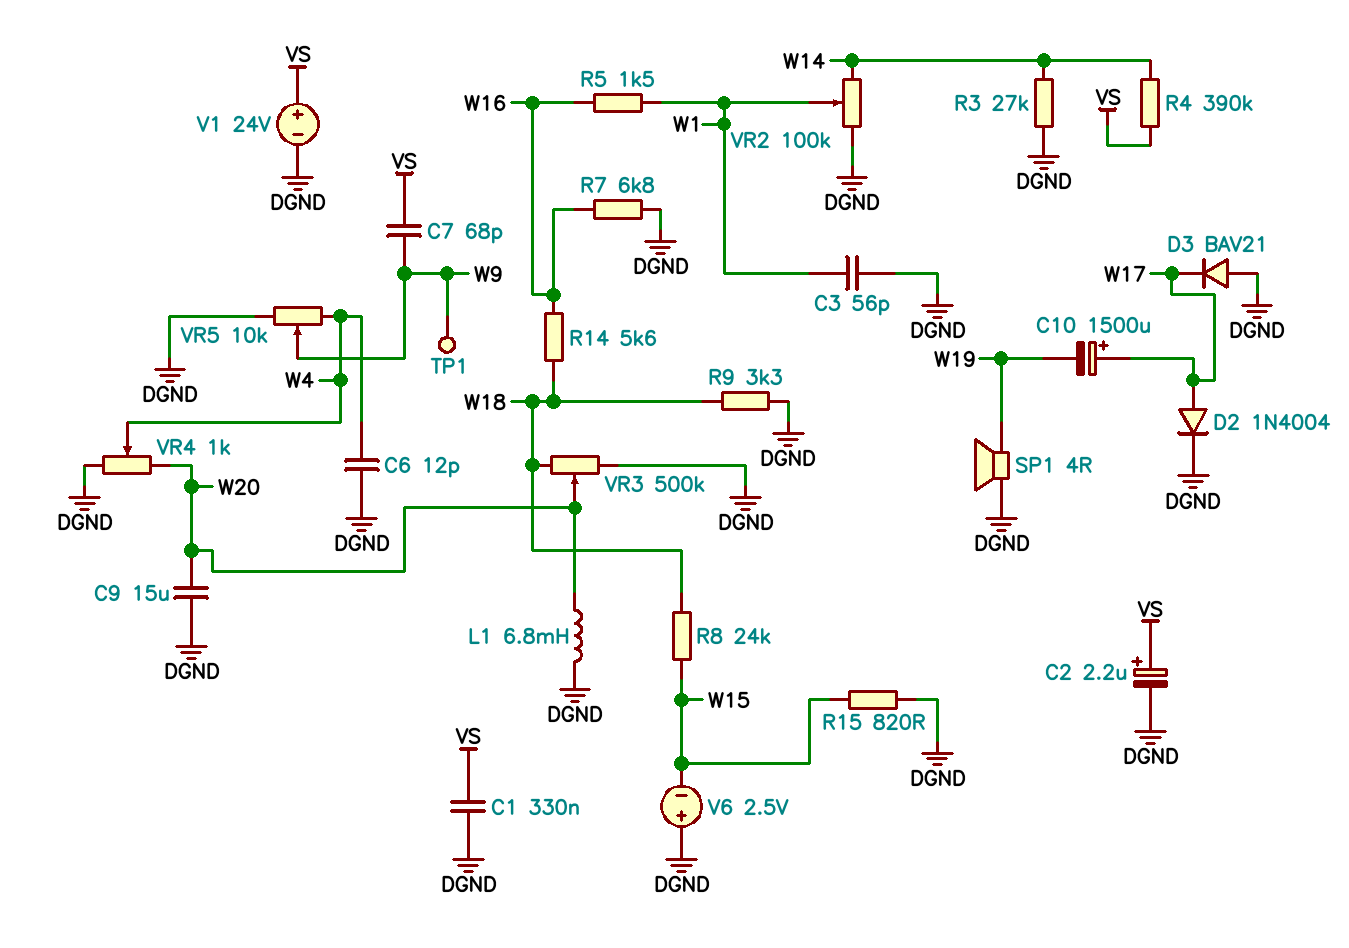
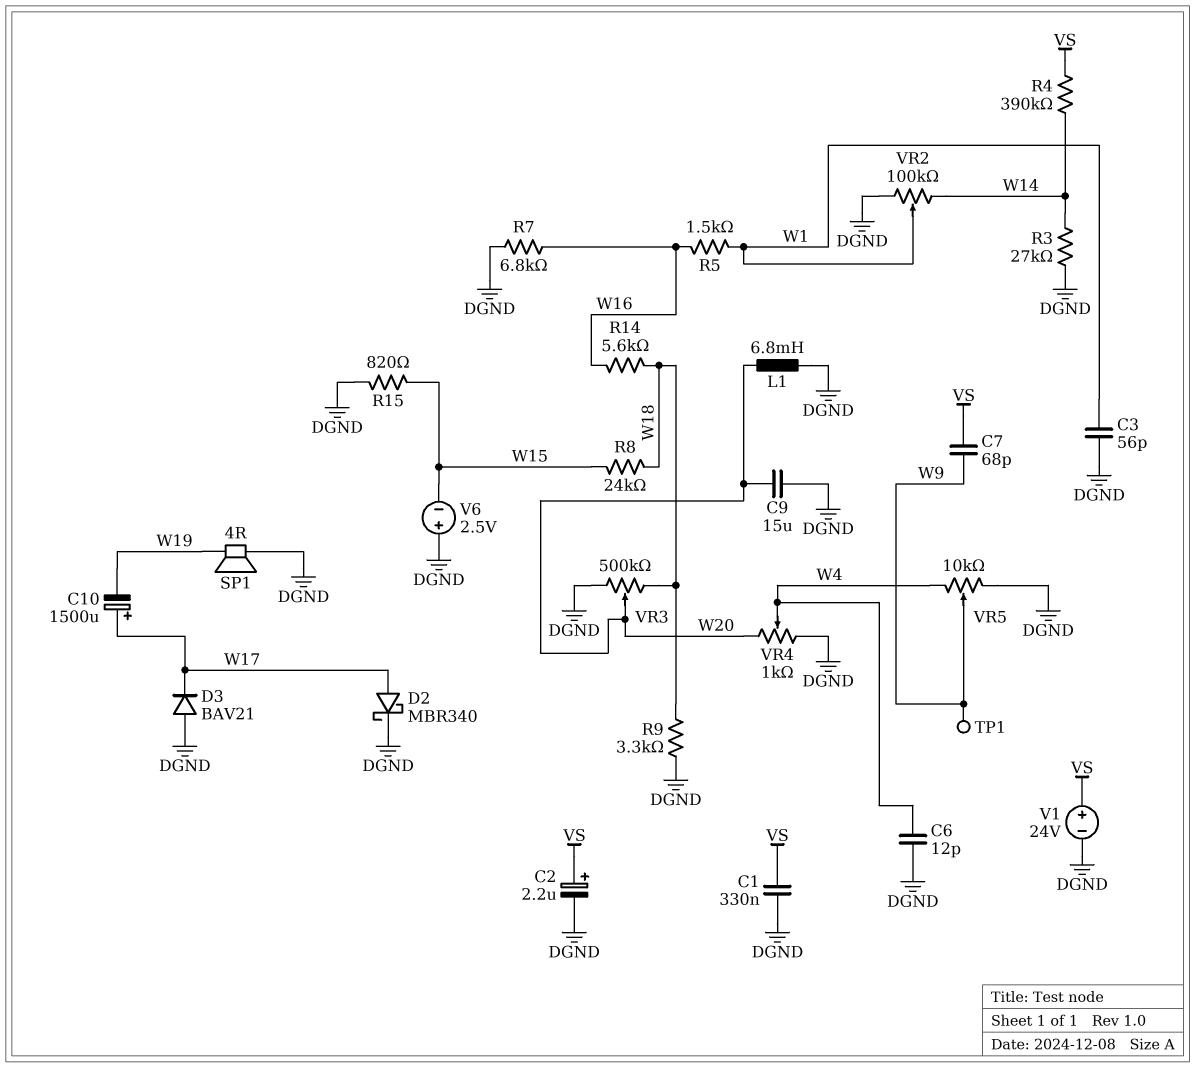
D2: diode 1N4004 (A W17, K DGND) -> schottky MBR340 (A W17, K DGND)

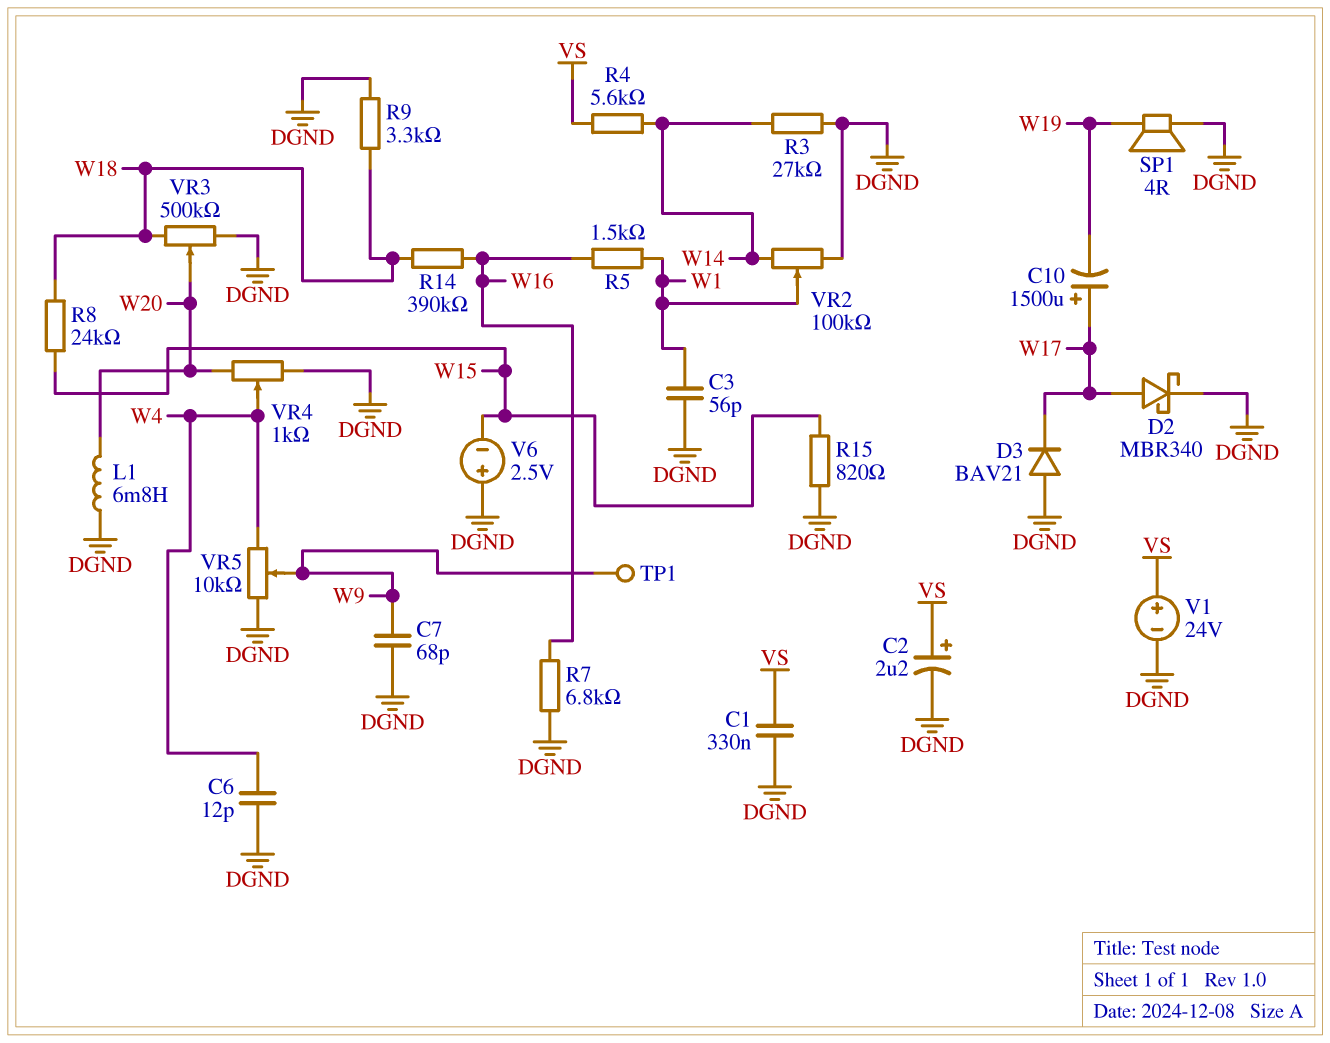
C7: 68pF (VS, W9) -> 68pF (DGND, W9)
C9: 15uF (DGND, W20) -> none
R4: 390k (VS, W14) -> 5.6k (VS, W14)
R14: 5.6k (W16, W18) -> 390k (W16, W18)

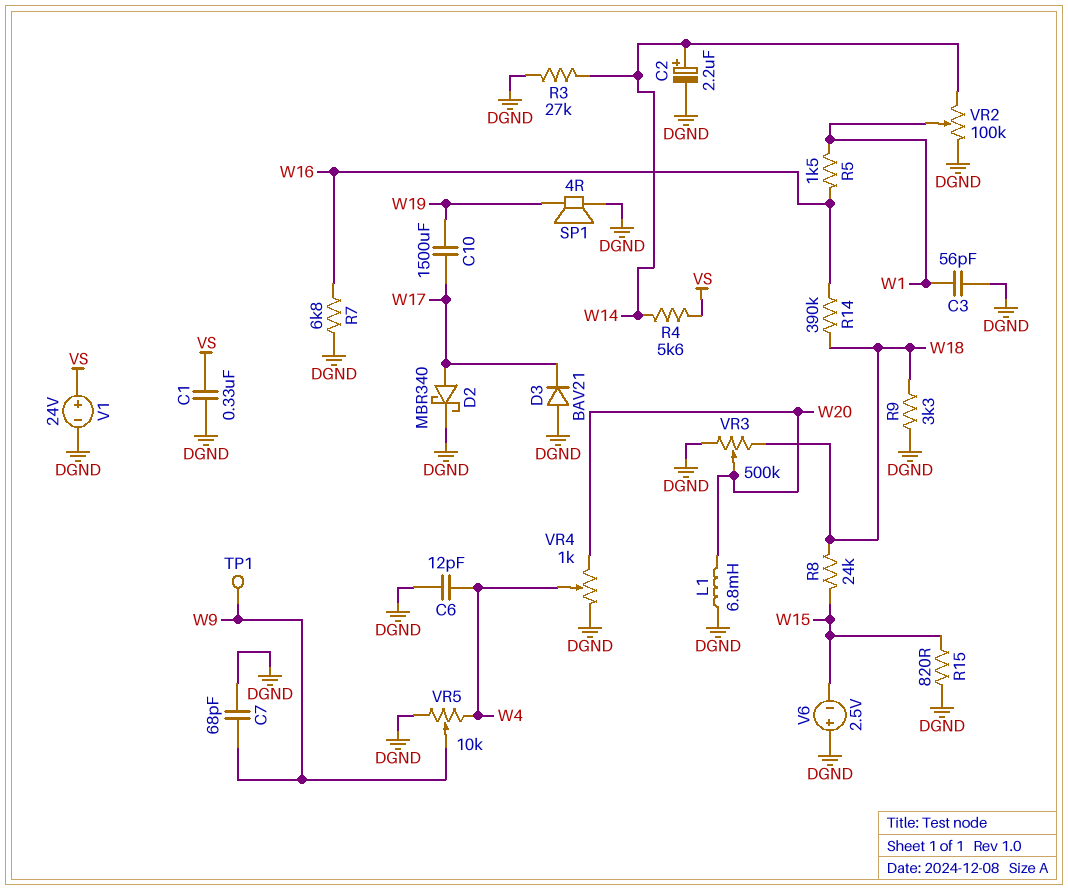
C2: 2.2uF (plus VS, minus DGND) -> 2.2uF (plus W14, minus DGND)
C10: 1500uF (plus W17, minus W19) -> 1500uF (W17, W19)

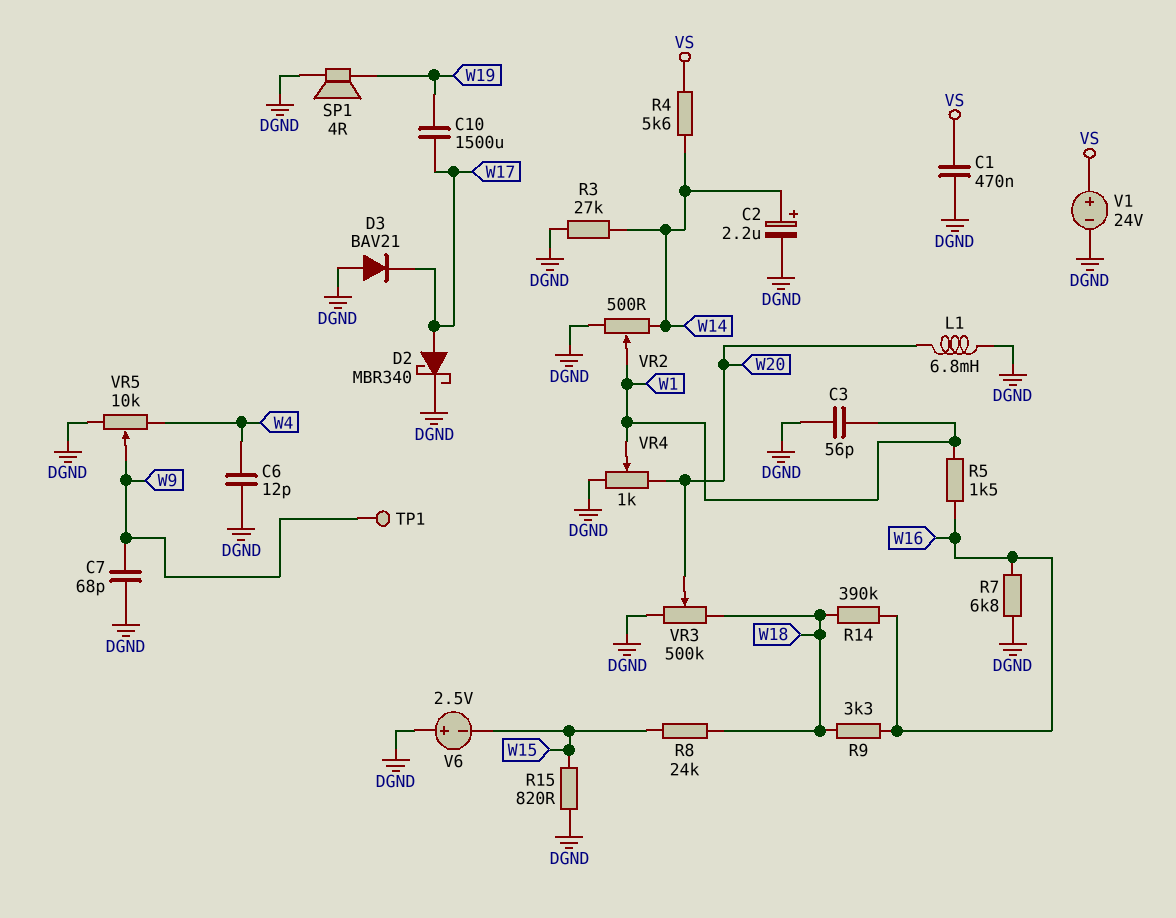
C1: 330nF (DGND, VS) -> 470nF (DGND, VS)
R9: 3.3k (DGND, W18) -> 3.3k (W16, W18)
VR2: 100k (DGND, W14, wiper W1) -> 500 (DGND, W14, wiper W1)
VR4: 1k (DGND, W20, wiper W4) -> 1k (DGND, W20, wiper W1)

